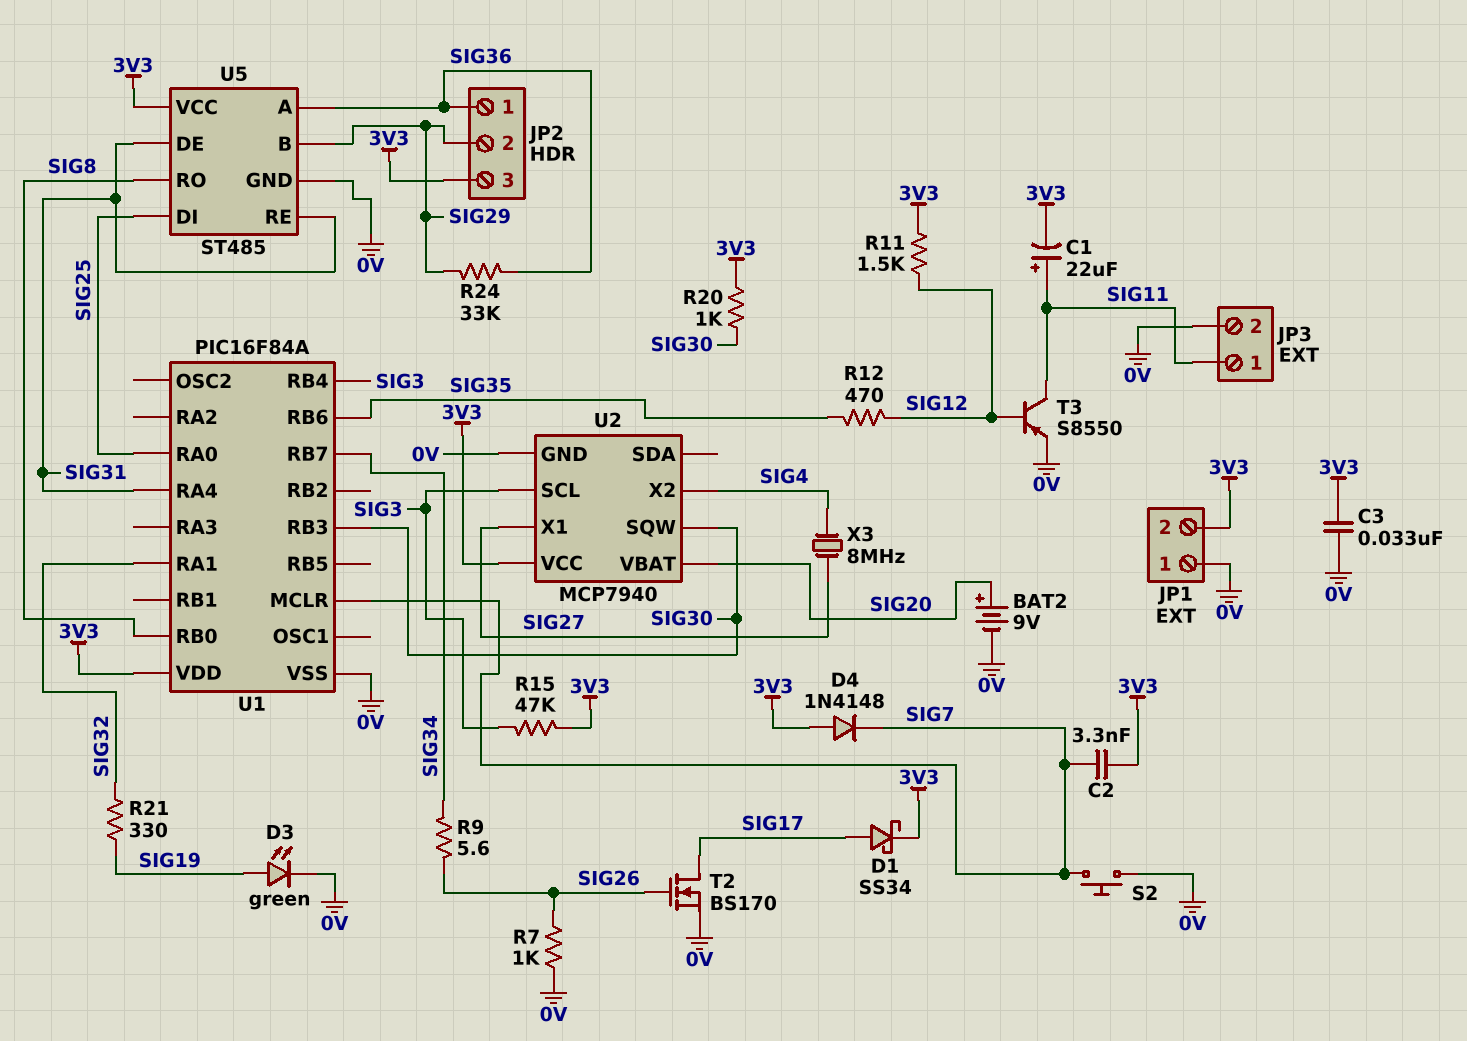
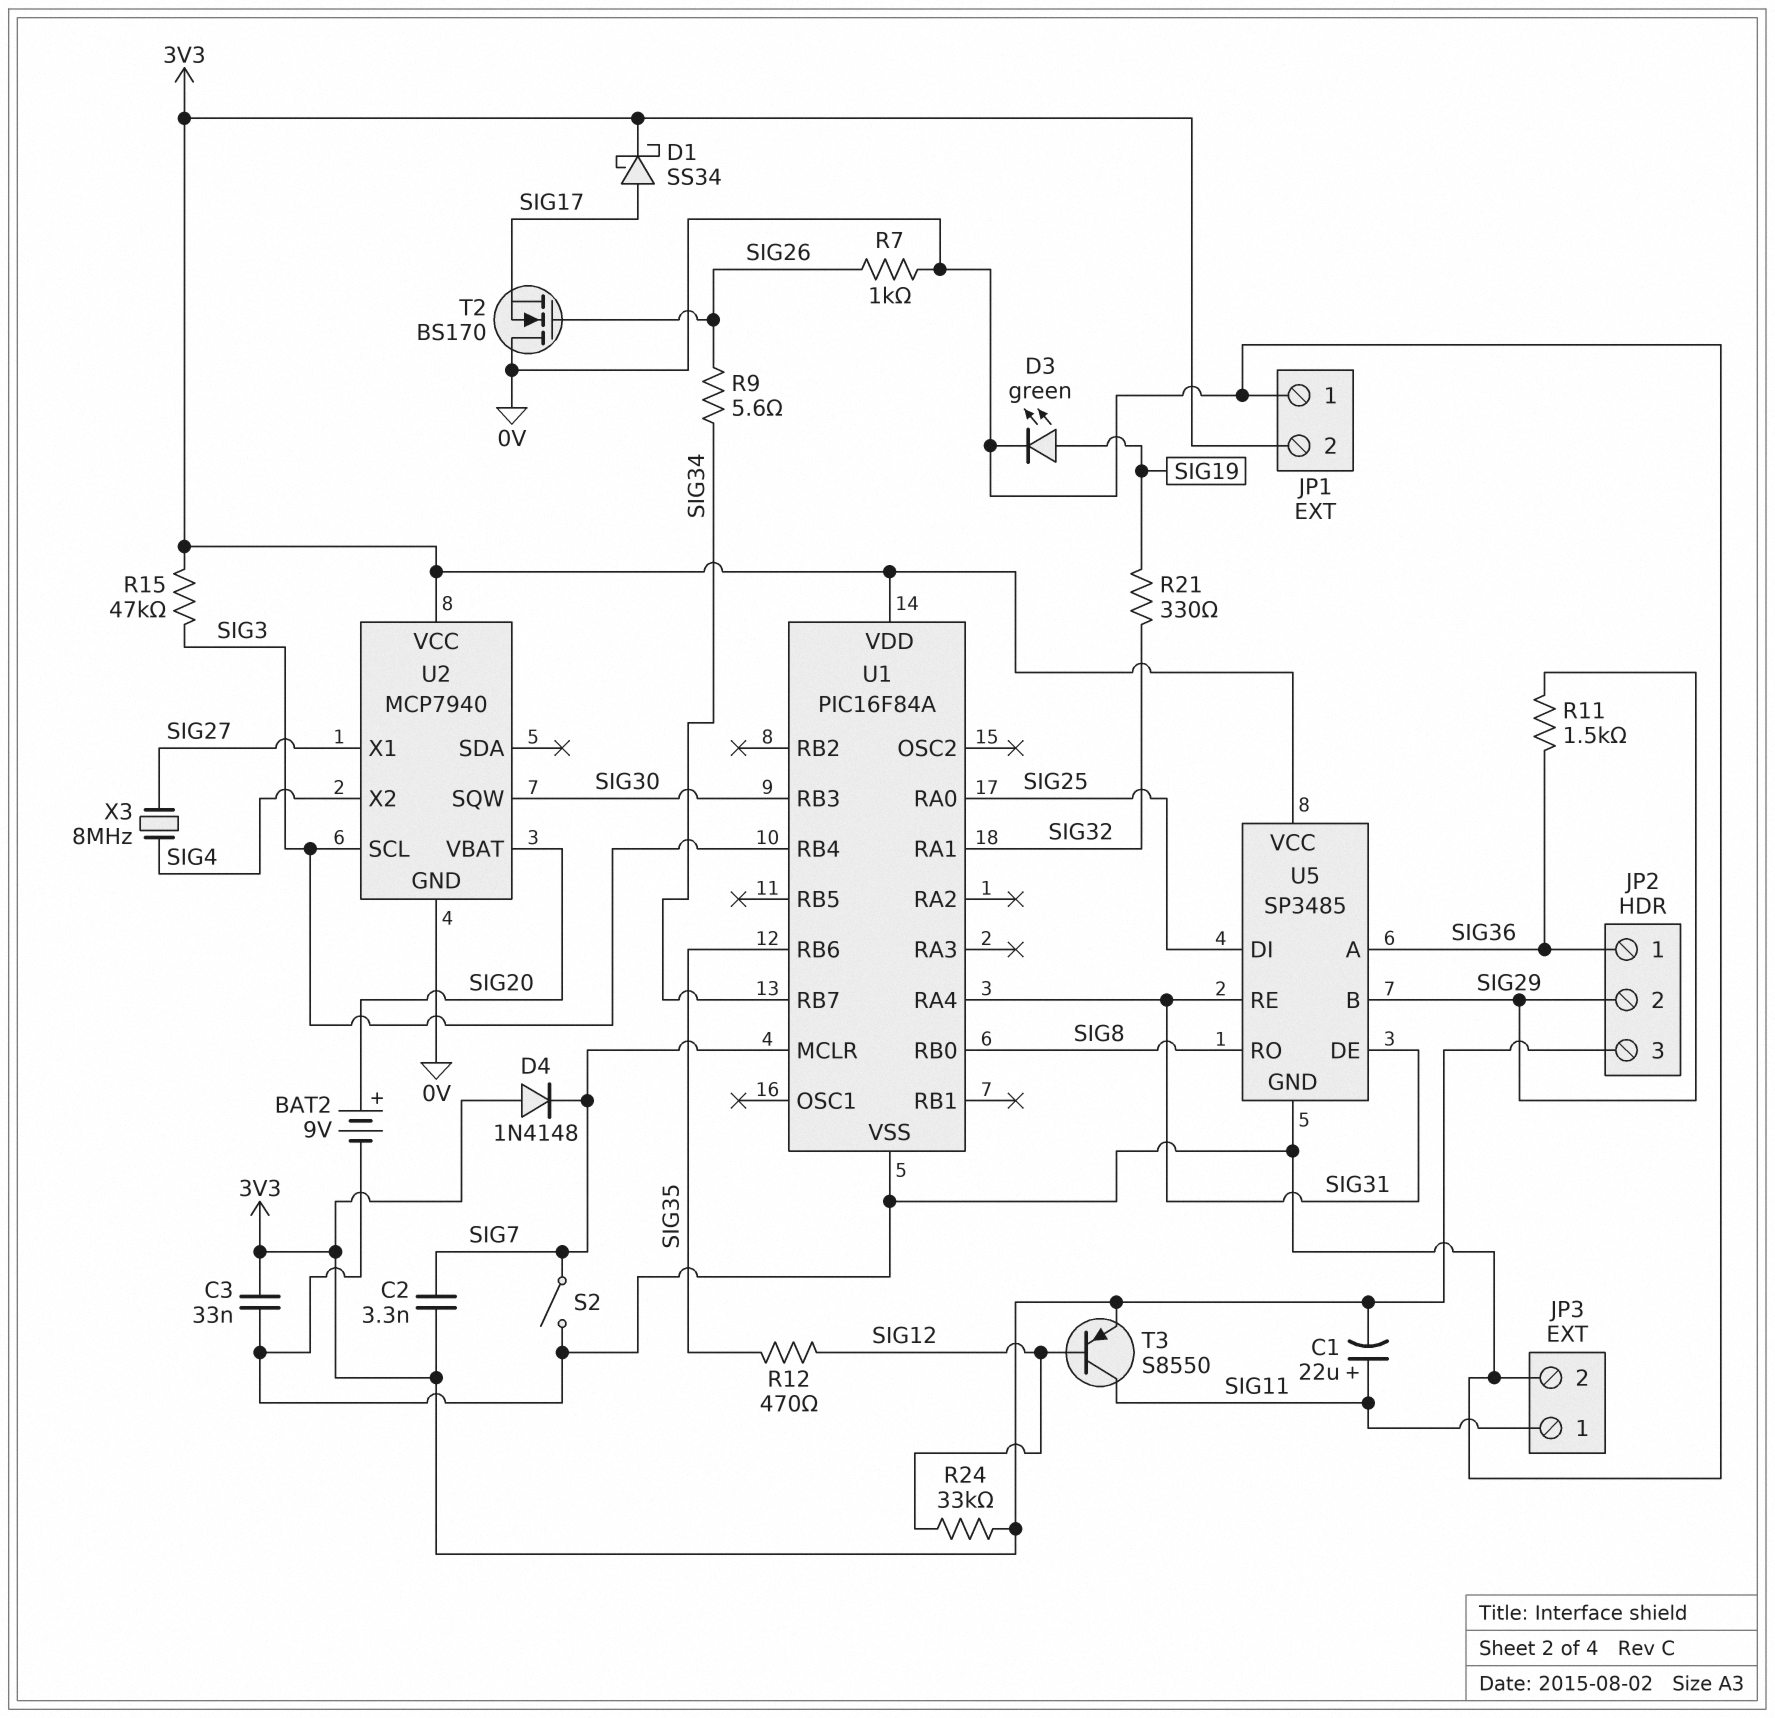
R11: 1.5k (3V3, SIG12) -> 1.5k (SIG29, SIG36)
R20: 1k (3V3, SIG30) -> none
R24: 33k (SIG29, SIG36) -> 33k (3V3, SIG12)
S2: button (0V, SIG7) -> switch (0V, SIG7)
T2: NMOS BS170 (G SIG26, D SIG17, S 0V) -> NMOS BS170 (G SIG26, D 0V, S SIG17)
T3: PNP S8550 (B SIG12, C SIG11, E 0V) -> PNP S8550 (B SIG12, C SIG11, E 3V3)
U5: ST485 -> SP3485

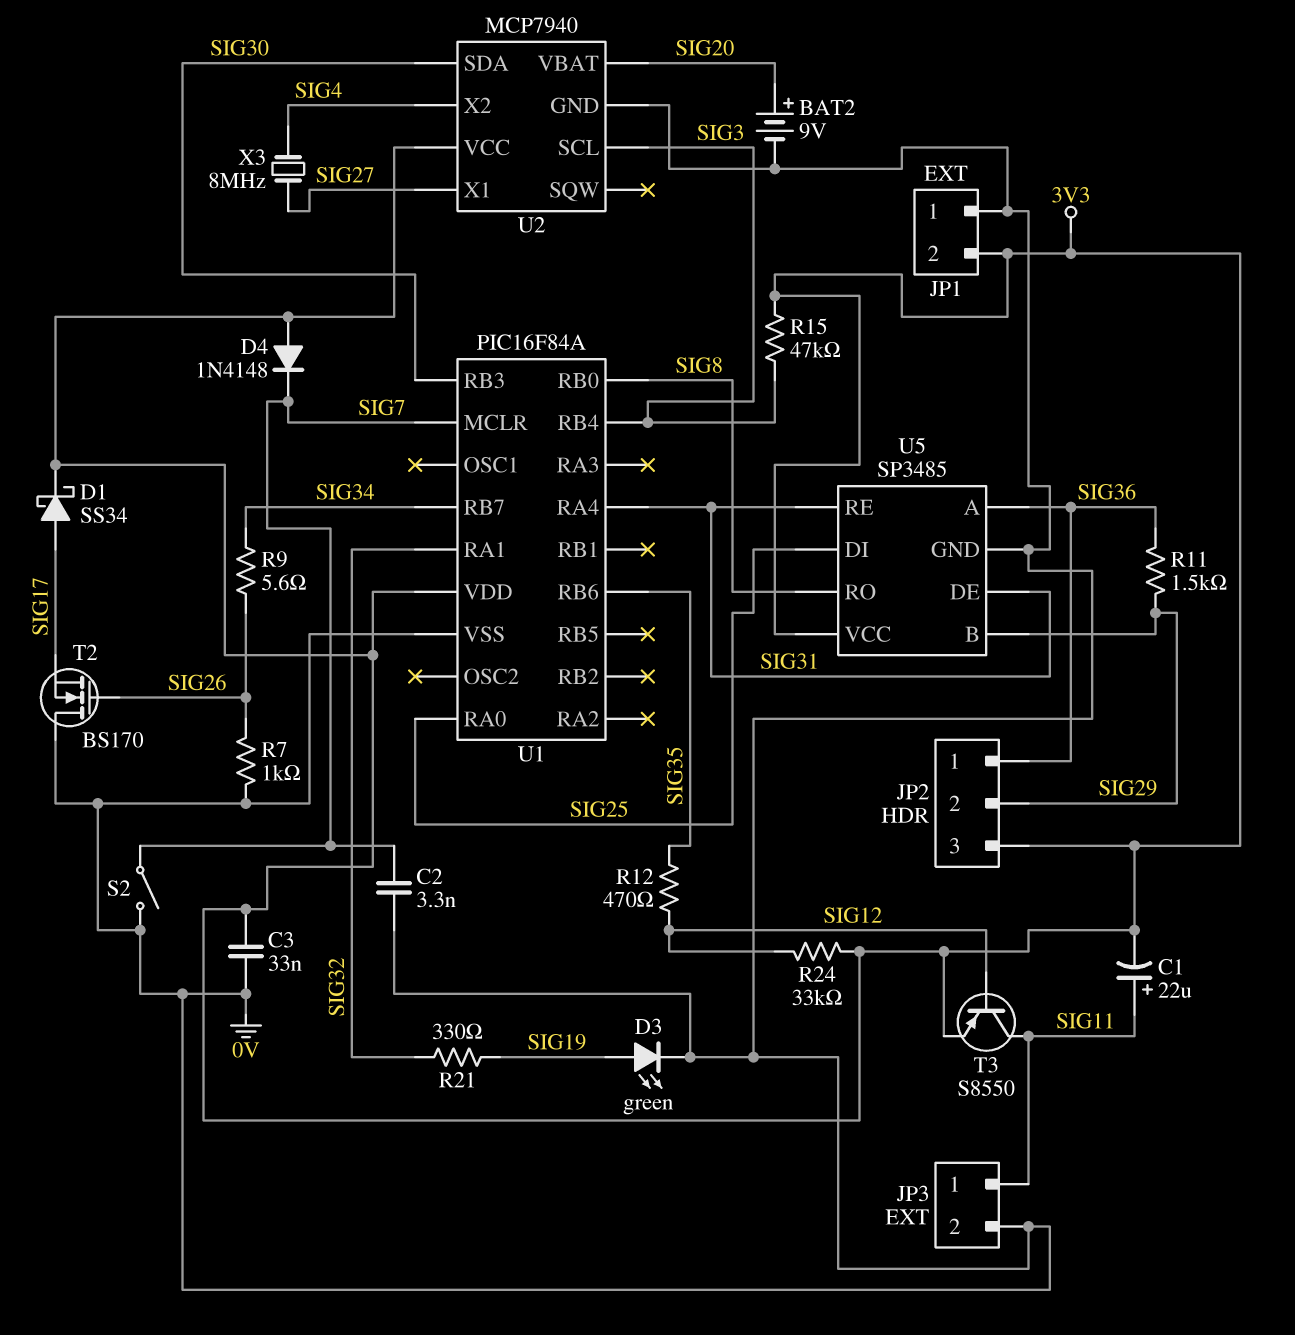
C2: 3.3nF (3V3, SIG7) -> 3.3nF (0V, SIG7)
U2 pin SDA: none -> SIG30
U2 pin SQW: SIG30 -> none

